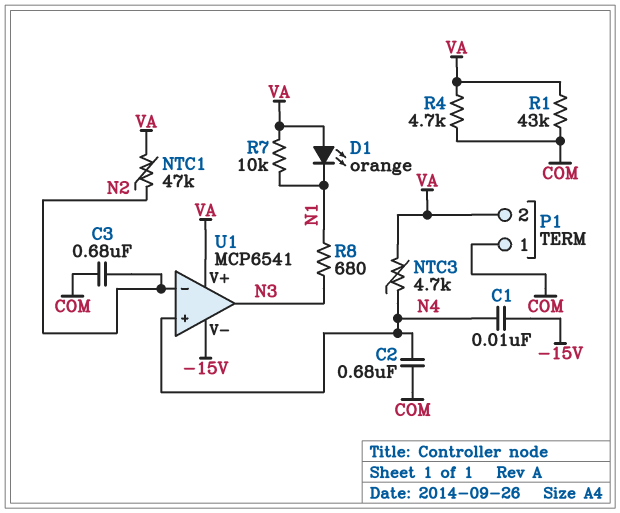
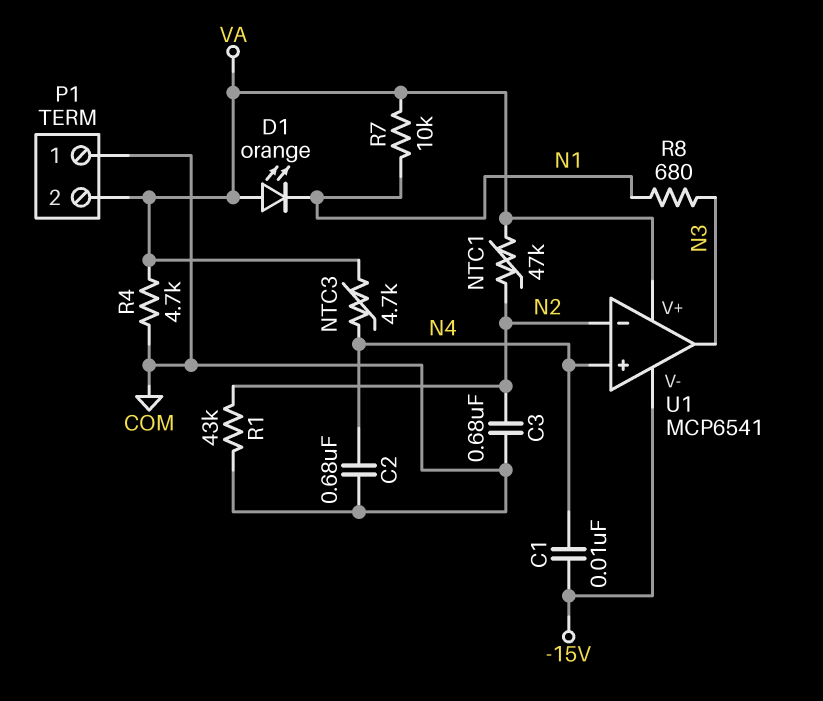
R1: 43k (COM, VA) -> 43k (COM, N2)

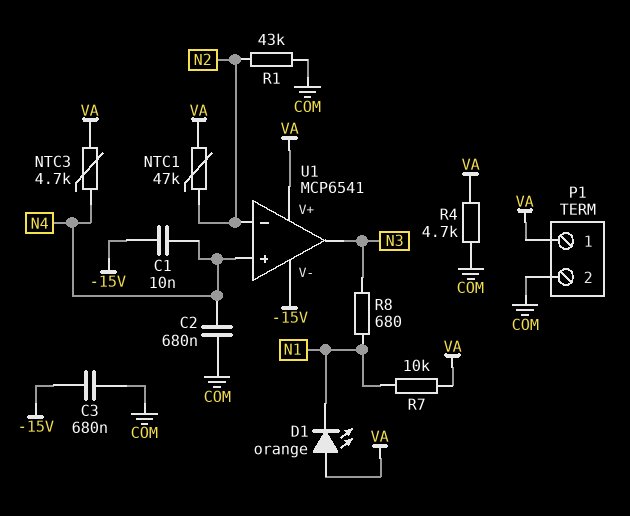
C3: 680nF (COM, N2) -> 680nF (-15V, COM)
P1 pin 1: COM -> VA
P1 pin 2: VA -> COM

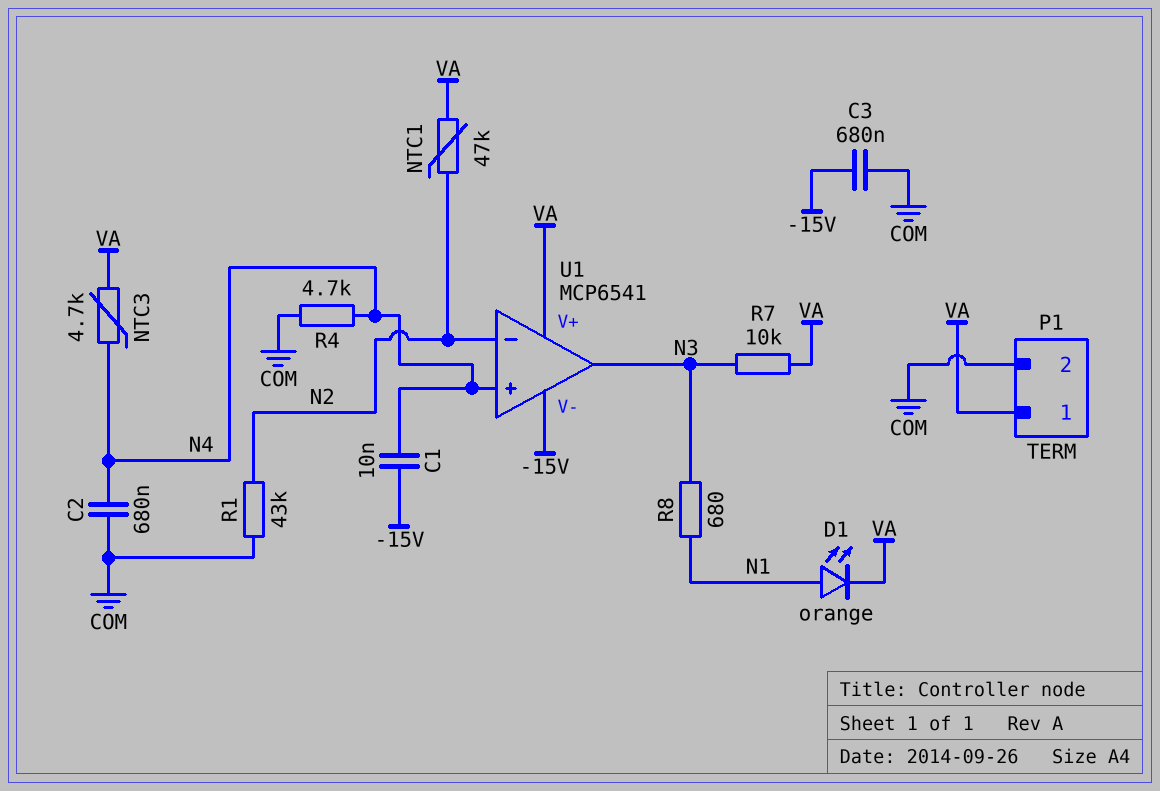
D1: LED orange (A VA, K N1) -> LED orange (A N1, K VA)
R4: 4.7k (COM, VA) -> 4.7k (COM, N4)
R7: 10k (N1, VA) -> 10k (N3, VA)

